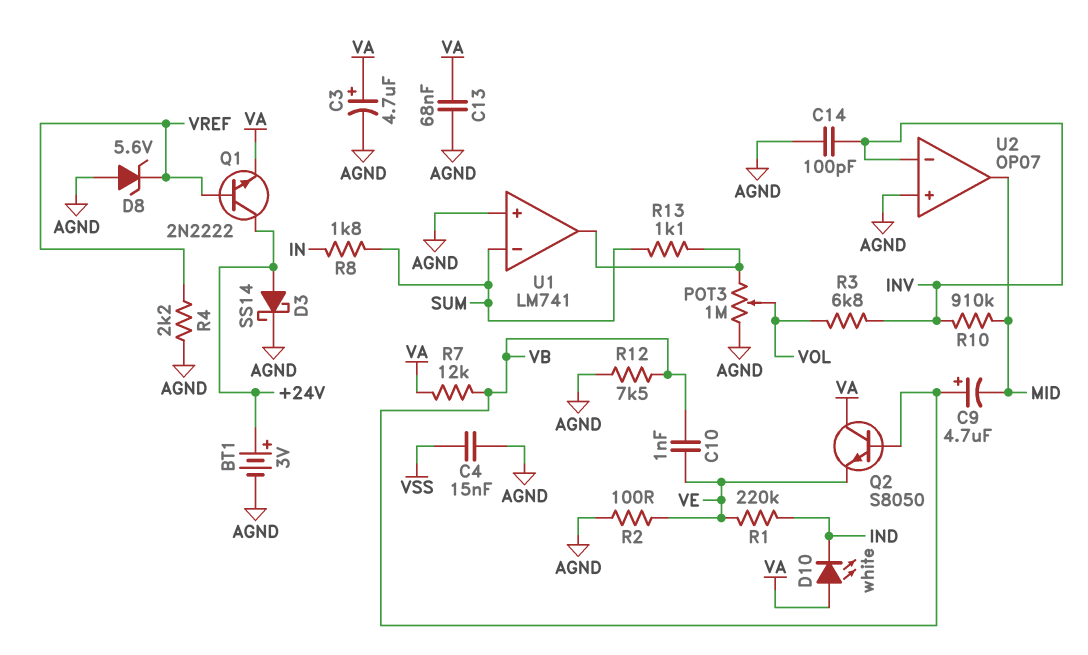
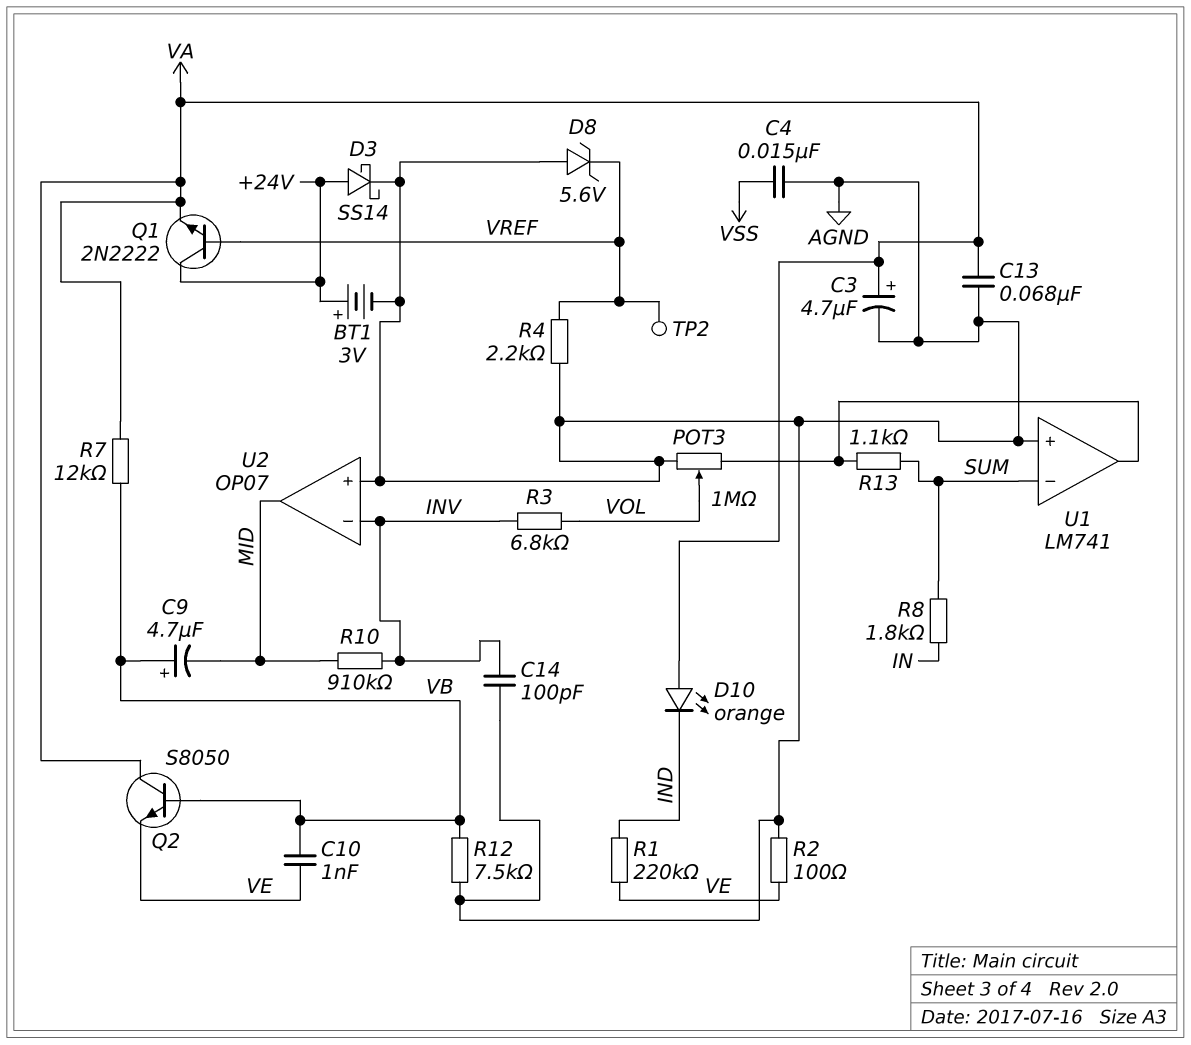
D10: LED white (A VA, K IND) -> LED orange (A VA, K IND)
TP2: none -> test point (VREF)

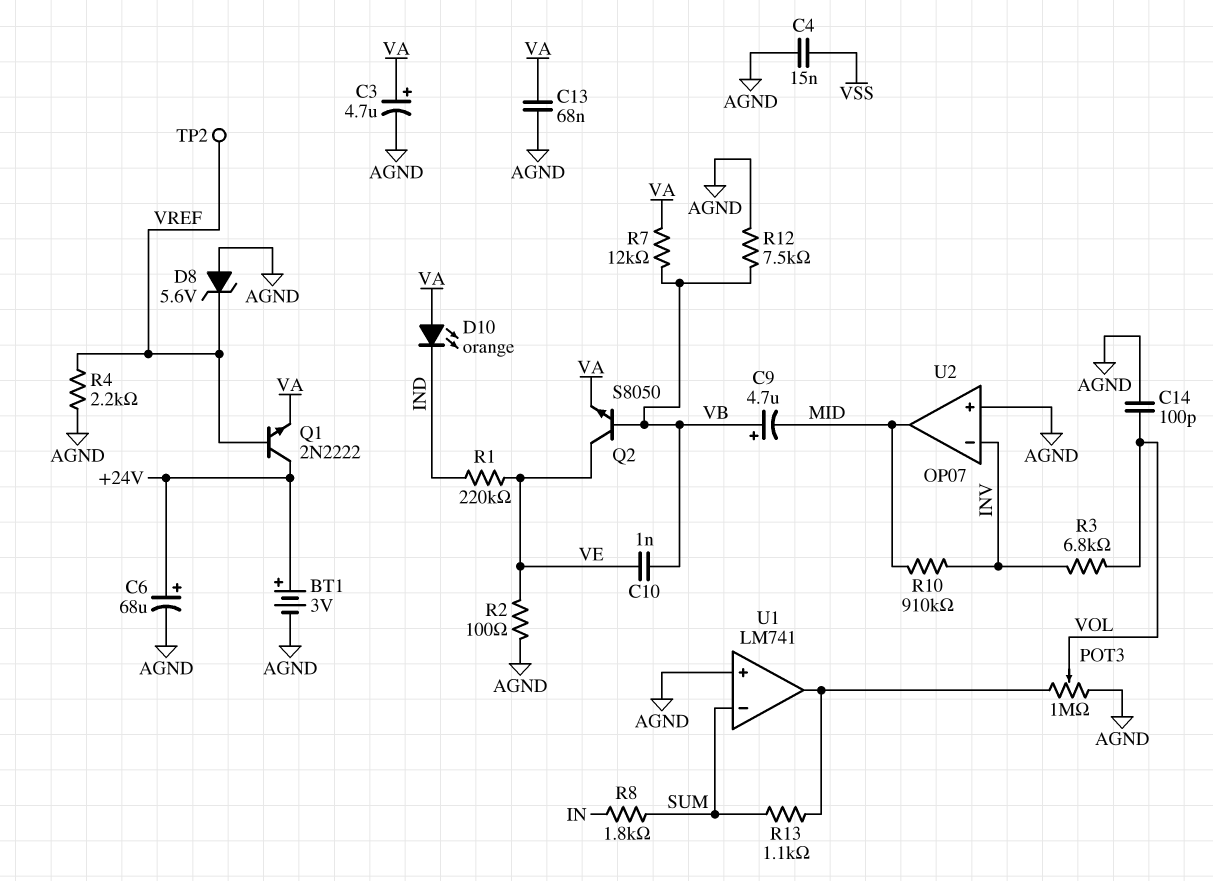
C6: none -> 68uF (plus +24V, minus AGND)
C14: 100pF (AGND, INV) -> 100pF (AGND, VOL)
D3: schottky SS14 (A +24V, K AGND) -> none
Q2: NPN S8050 (B VB, C VA, E VE) -> NPN S8050 (B VB, C VE, E VA)

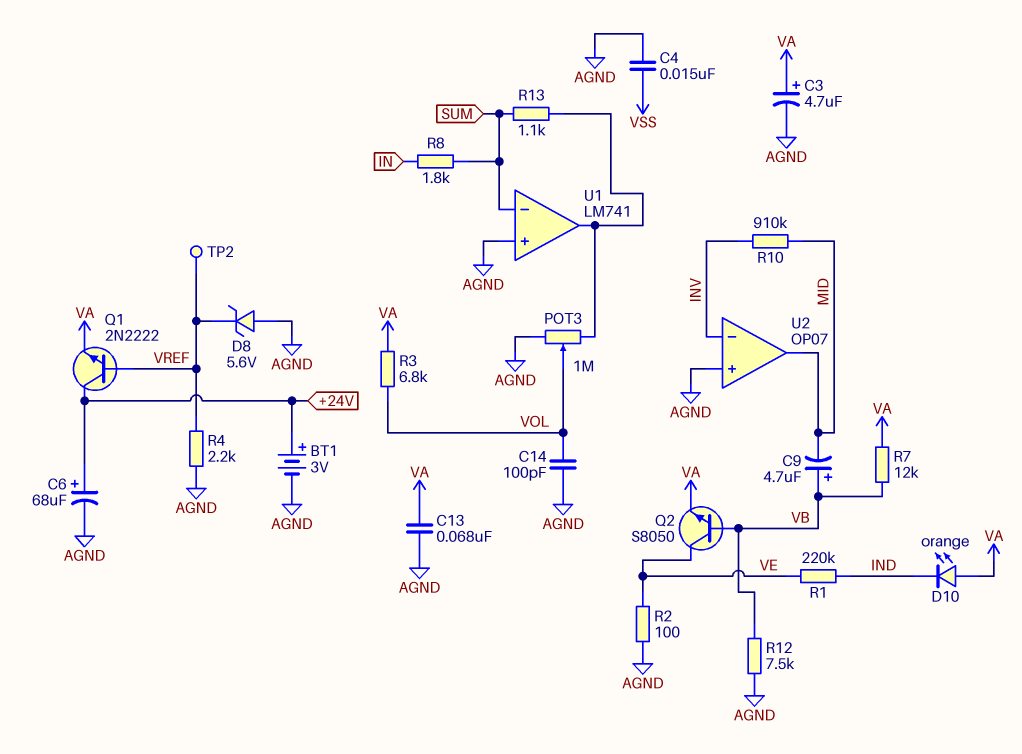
C10: 1nF (VB, VE) -> none
R3: 6.8k (INV, VOL) -> 6.8k (VA, VOL)

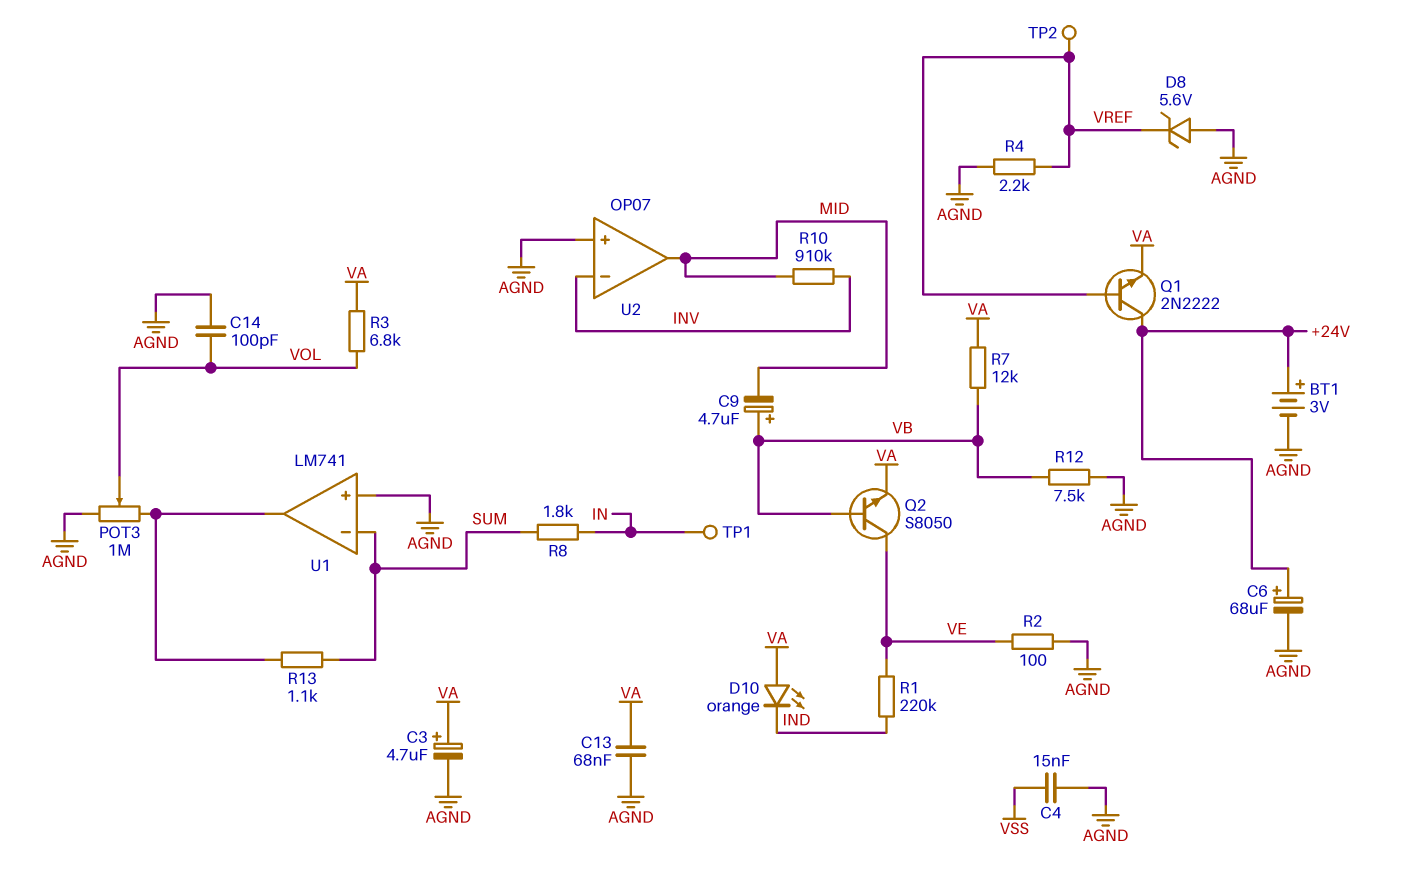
TP1: none -> test point (IN)

